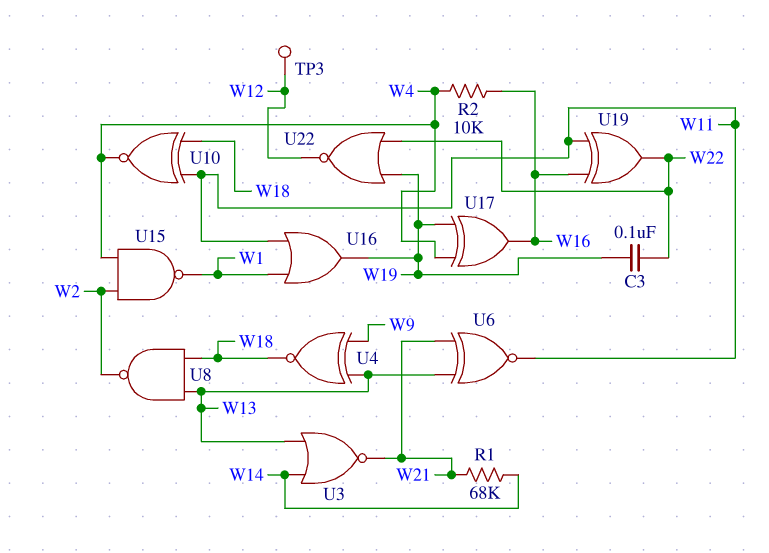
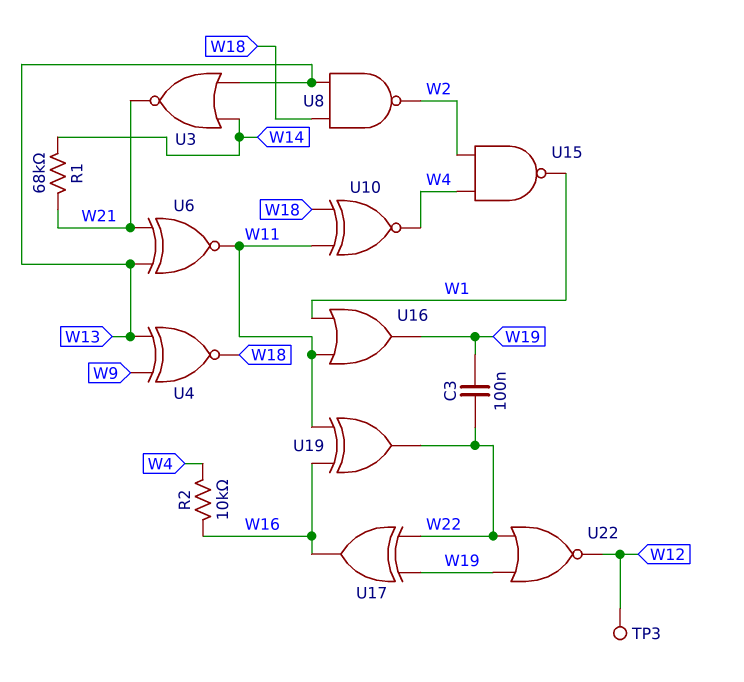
U17: XOR (in W4, in W19, out W16) -> XOR (in W19, in W22, out W16)

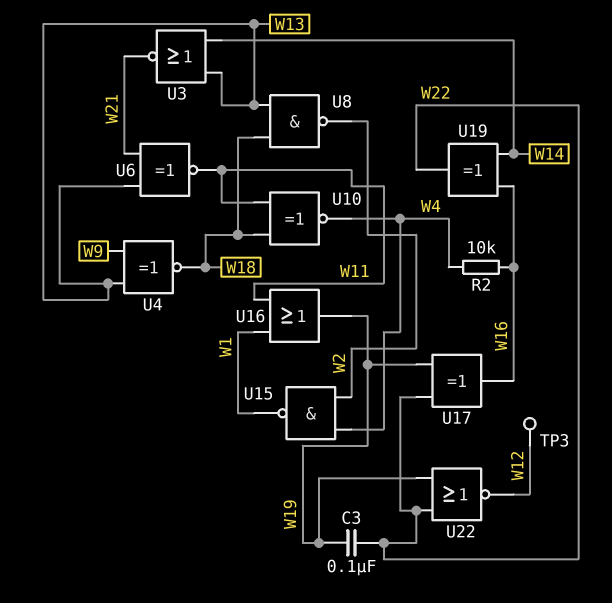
R1: 68k (W14, W21) -> none
U19: XOR (in W11, in W16, out W22) -> XOR (in W14, in W16, out W22)

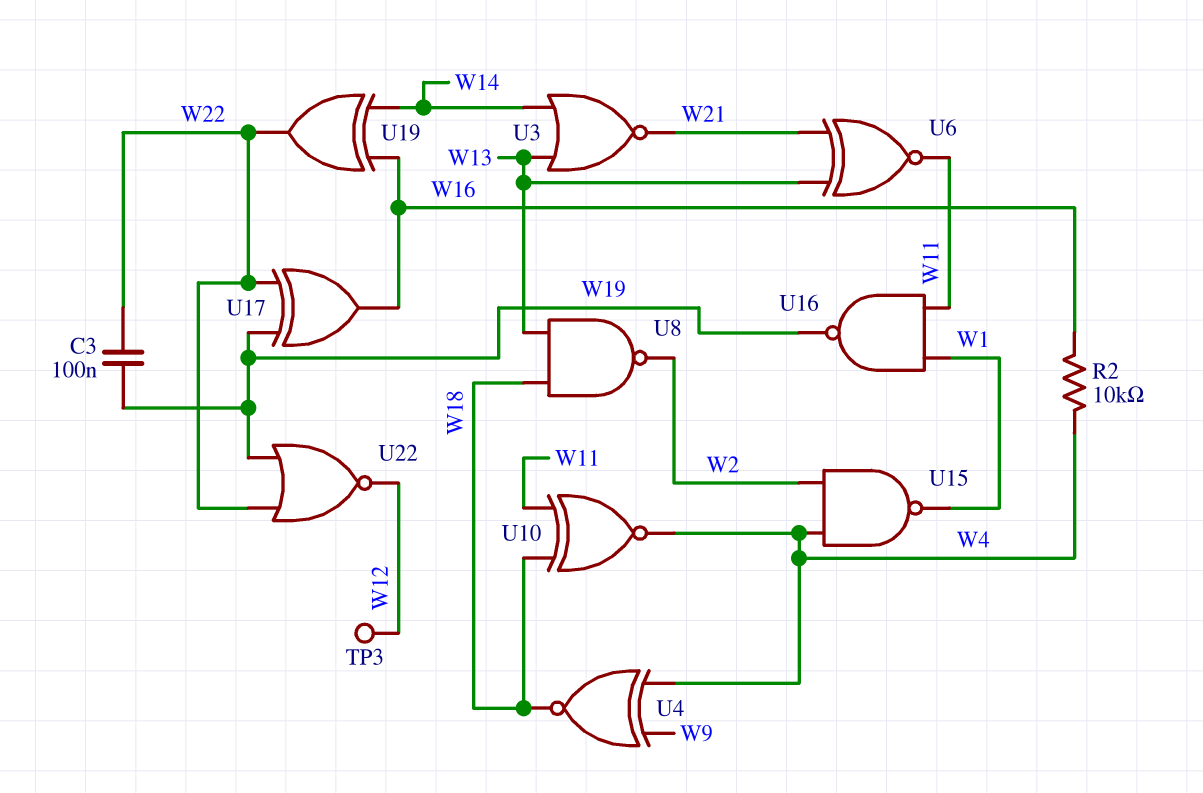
U4: XNOR (in W9, in W13, out W18) -> XNOR (in W4, in W9, out W18)
U16: OR (in W1, in W11, out W19) -> NAND (in W1, in W11, out W19)

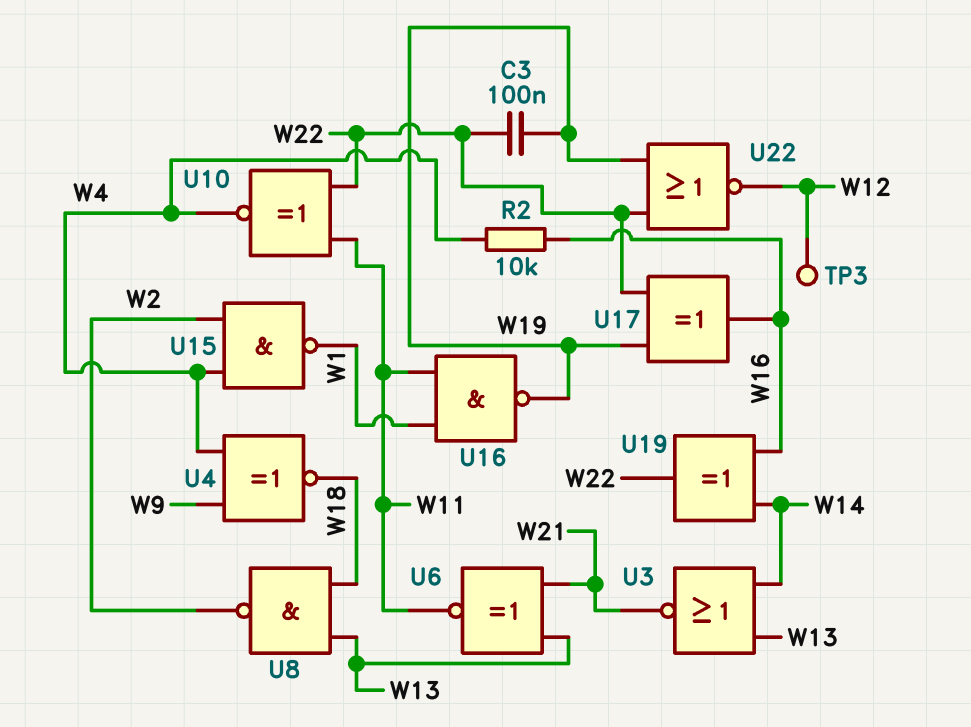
U10: XNOR (in W11, in W18, out W4) -> XNOR (in W11, in W22, out W4)

